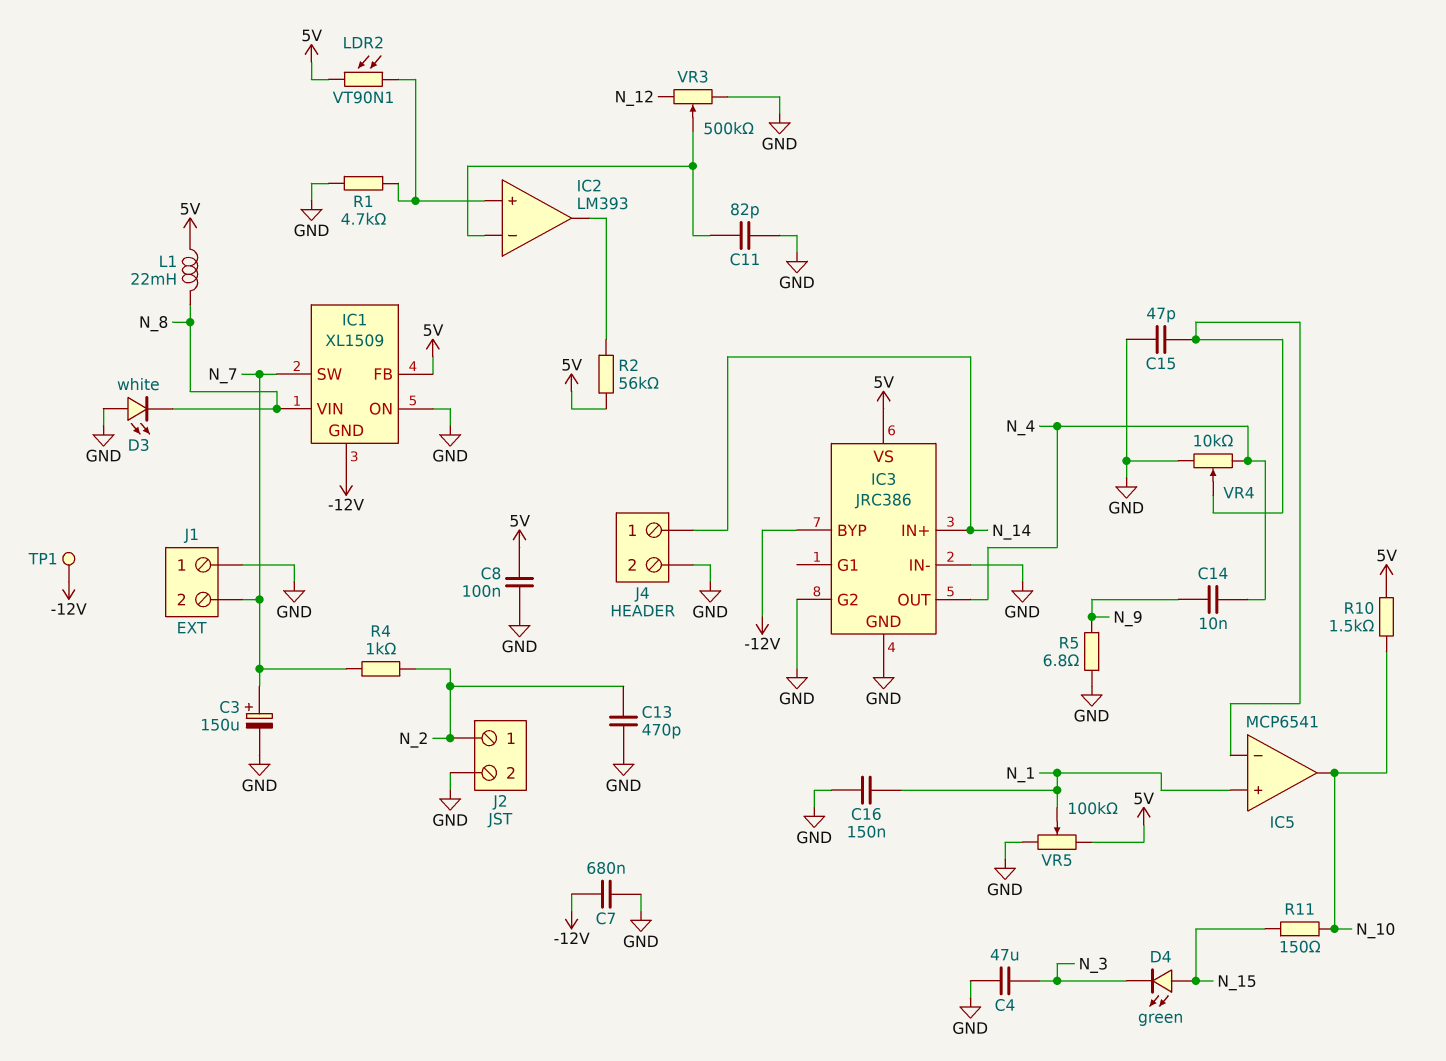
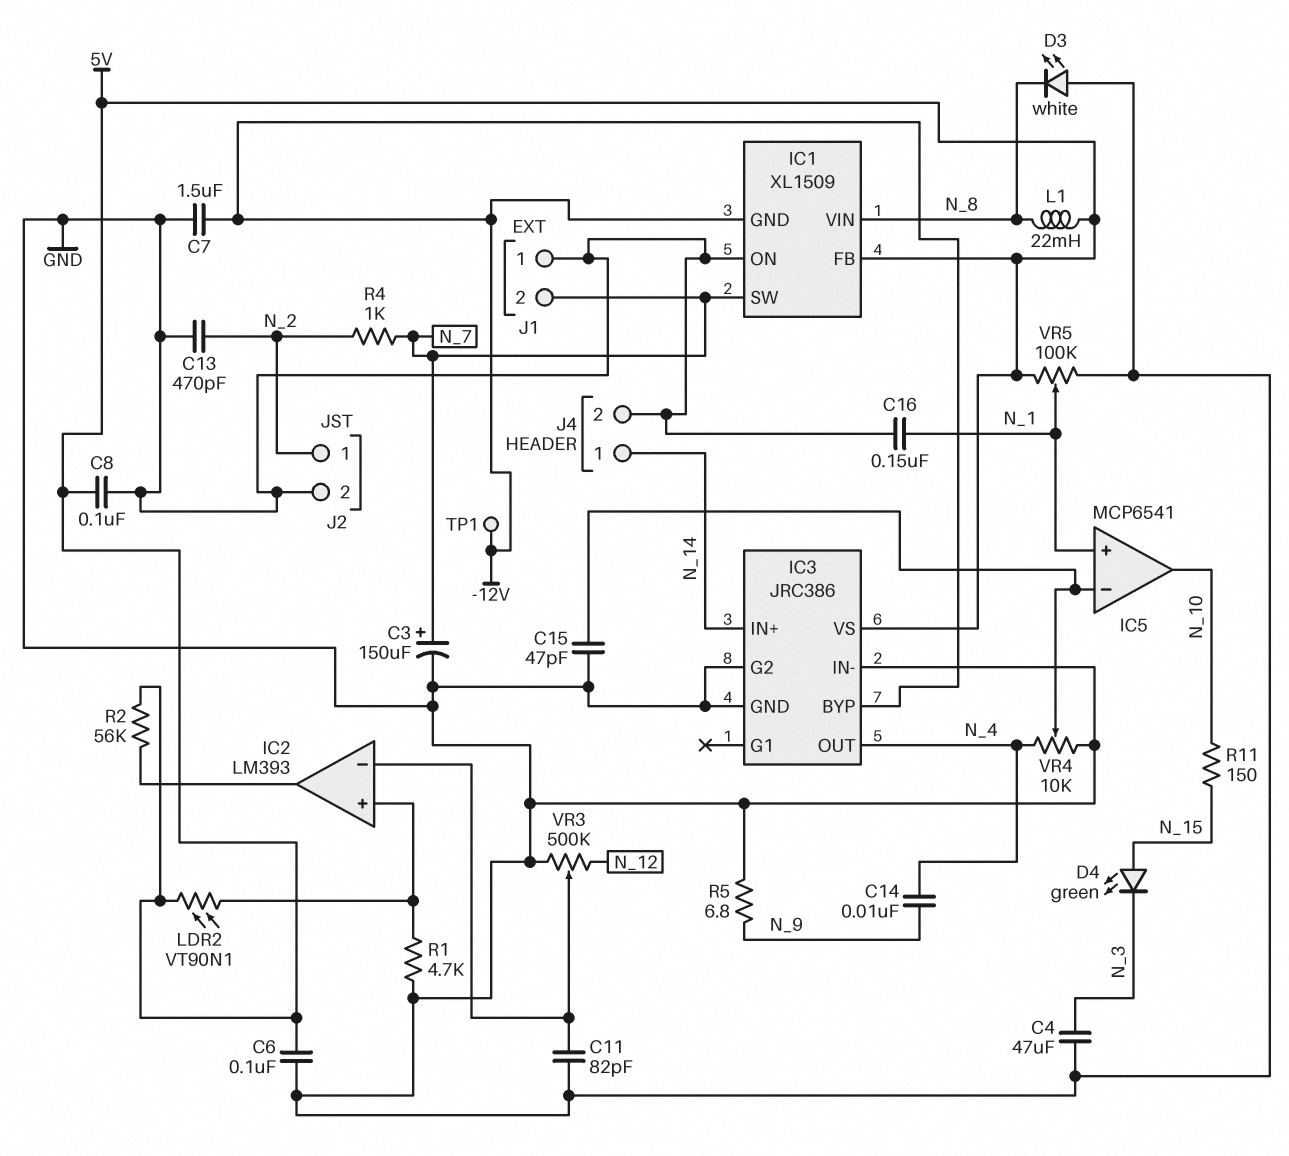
C6: none -> 100nF (5V, GND)
C7: 680nF (-12V, GND) -> 1.5uF (-12V, GND)
R10: 1.5k (5V, N_10) -> none

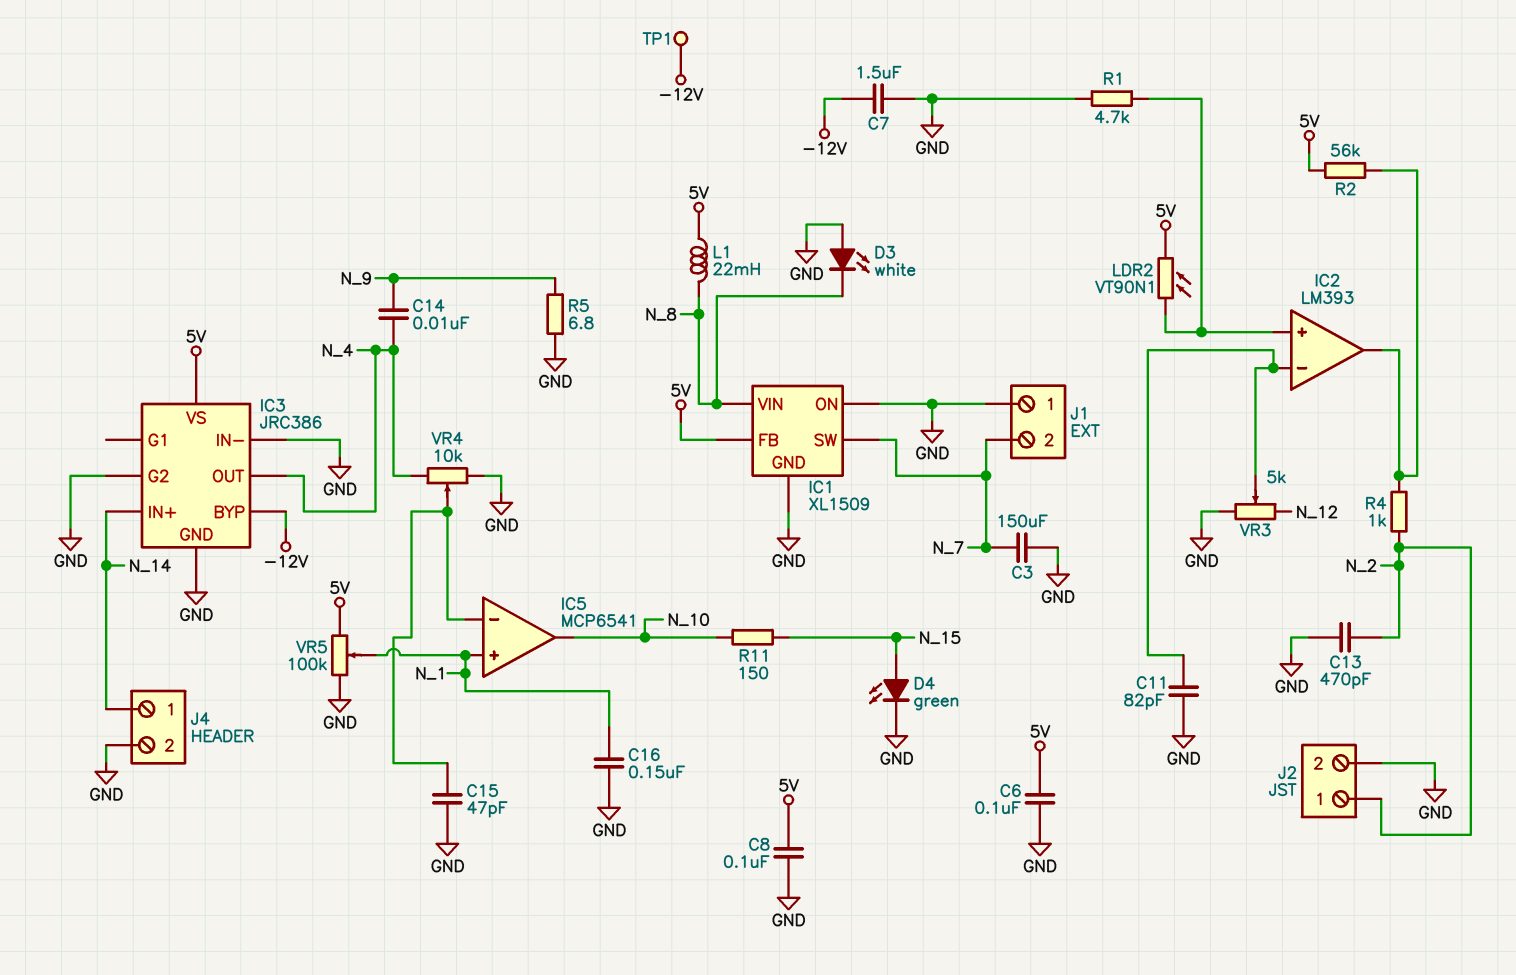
C3: 150uF (plus N_7, minus GND) -> 150uF (GND, N_7)
C4: 47uF (GND, N_3) -> none
D4: LED green (A N_15, K N_3) -> LED green (A N_15, K GND)
IC1 pin GND: -12V -> GND
R4: 1k (N_2, N_7) -> 1k (IC2/out, N_2)
VR3: 500k (GND, N_12, wiper IC2/in-) -> 5k (GND, N_12, wiper IC2/in-)

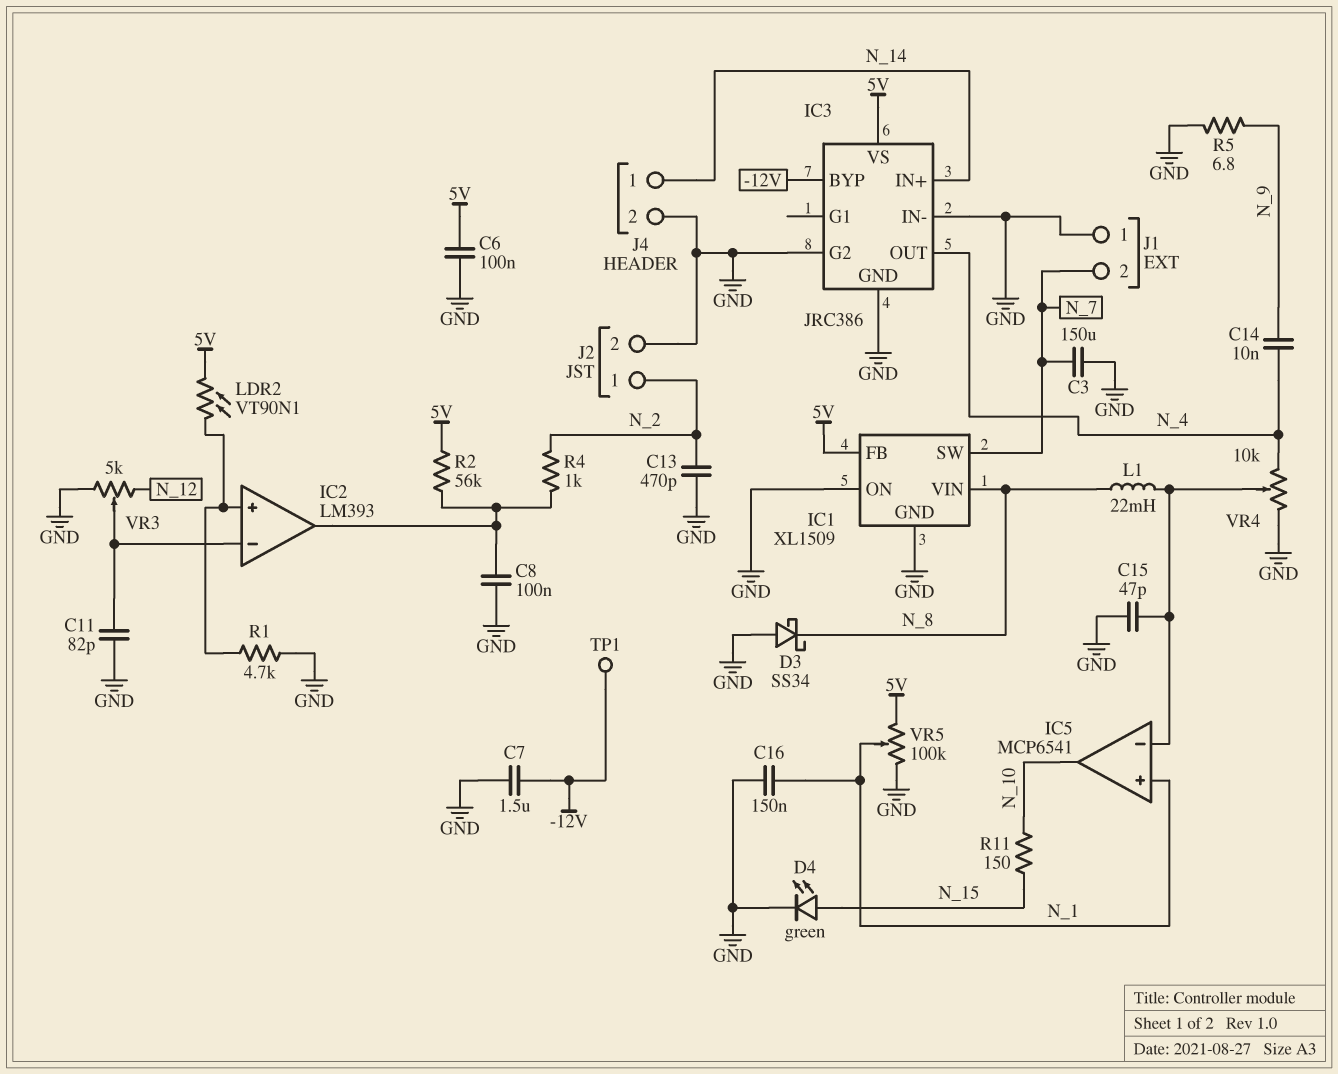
C8: 100nF (5V, GND) -> 100nF (GND, IC2/out)
D3: LED white (A GND, K N_8) -> schottky SS34 (A GND, K N_8)
L1: 22mH (5V, N_8) -> 22mH (IC5/in-, N_8)

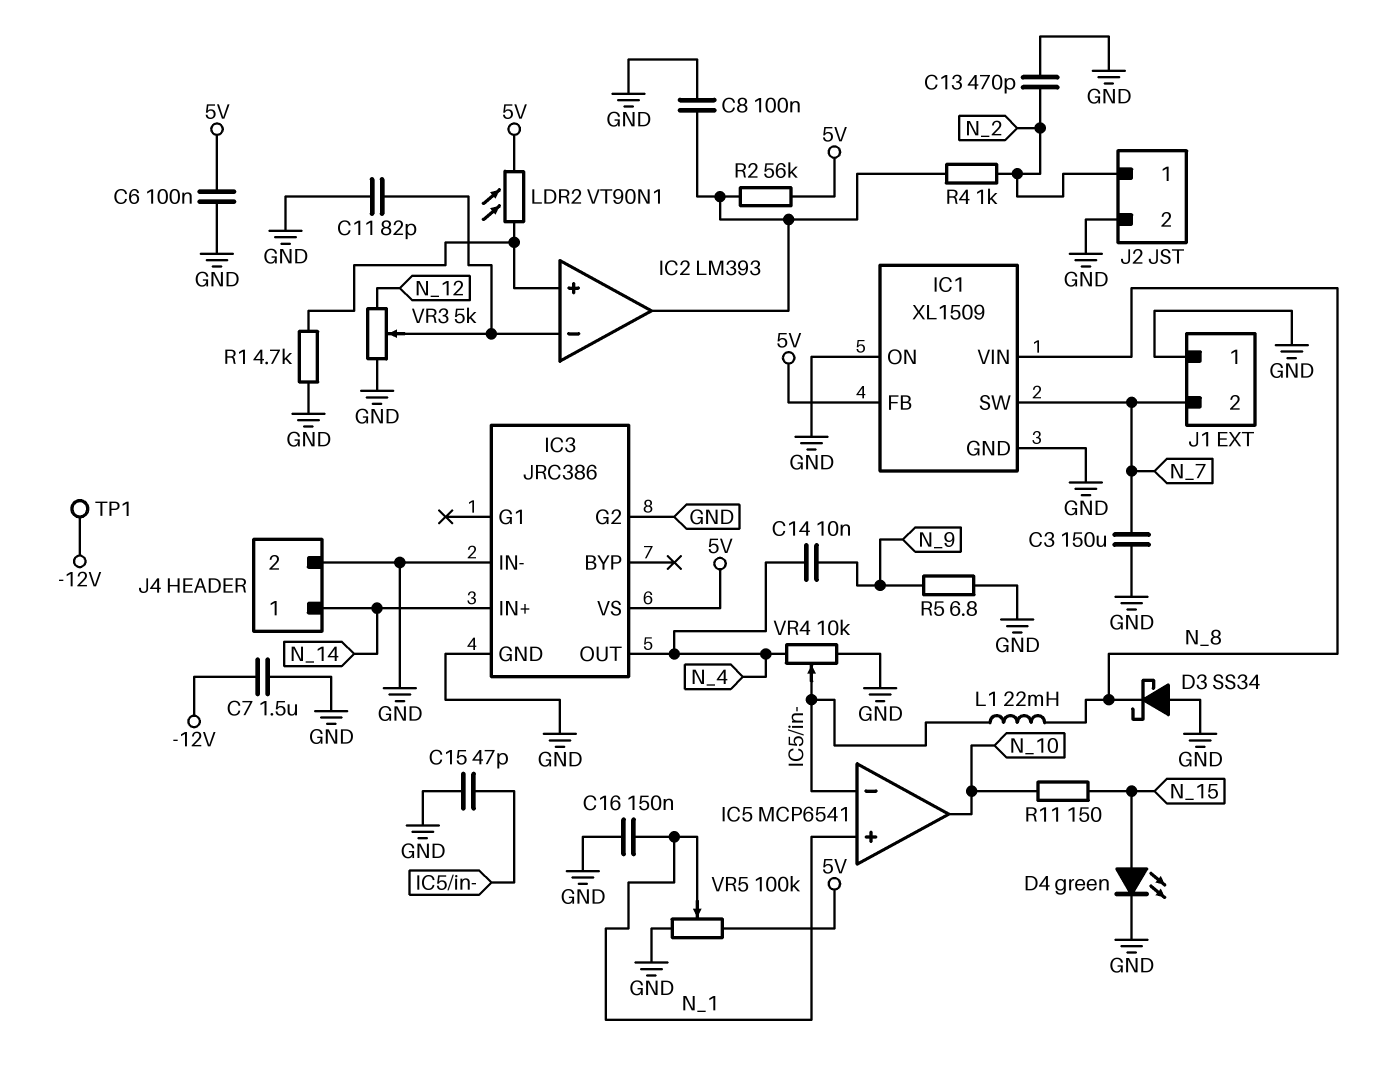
IC3 pin BYP: -12V -> none

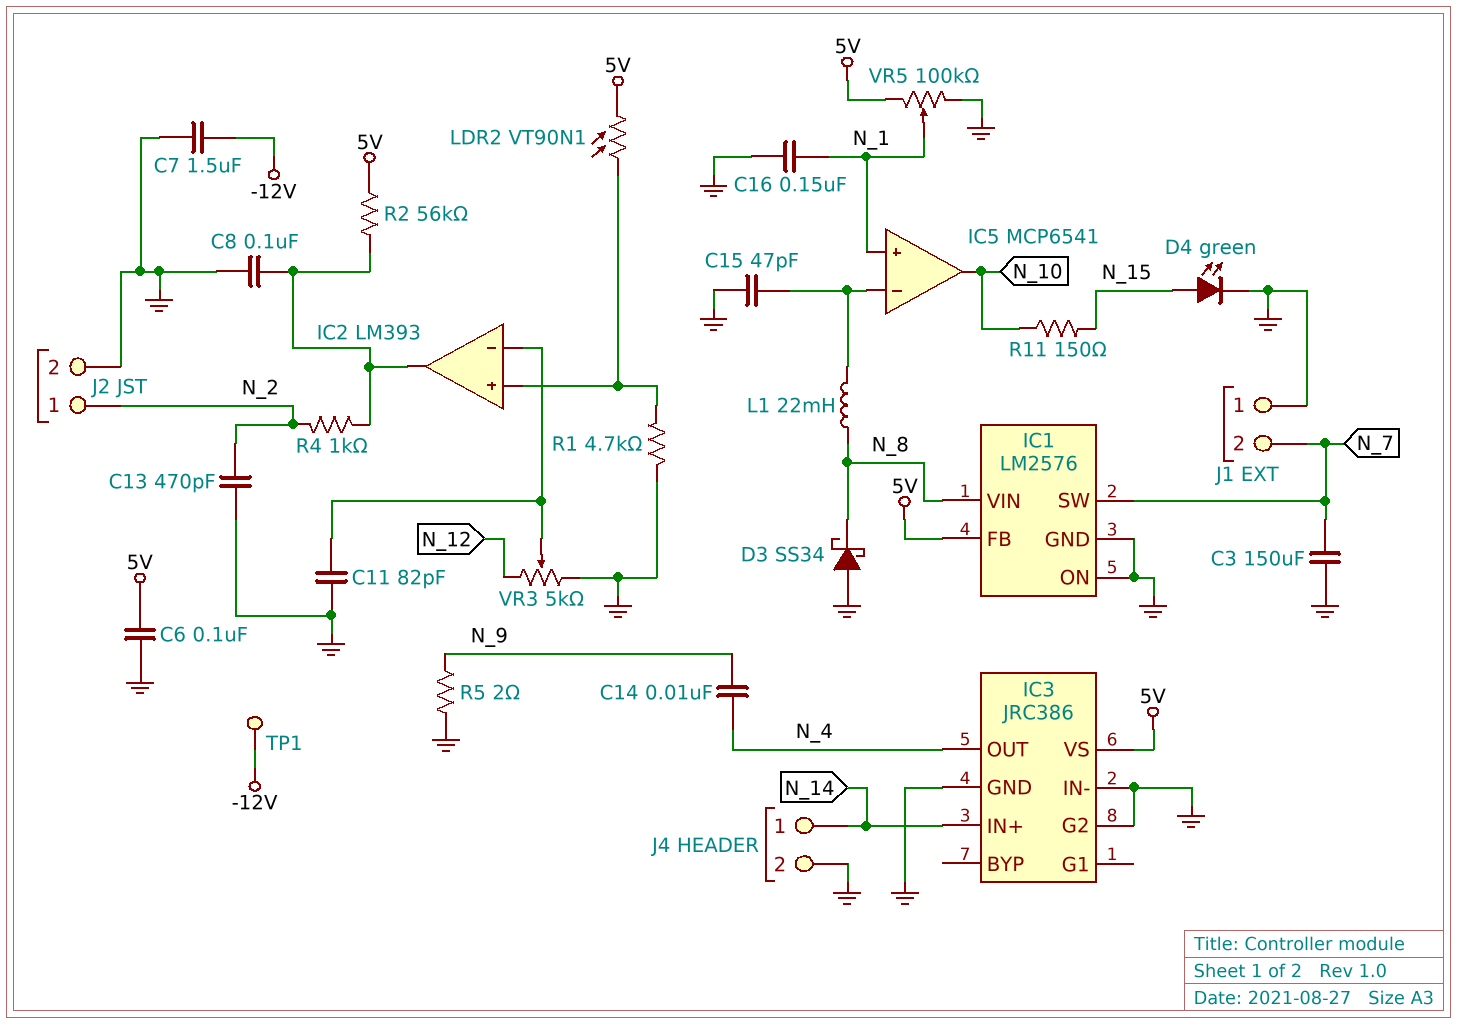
IC1: XL1509 -> LM2576
R5: 6.8 (GND, N_9) -> 2 (GND, N_9)
VR4: 10k (GND, N_4, wiper IC5/in-) -> none

